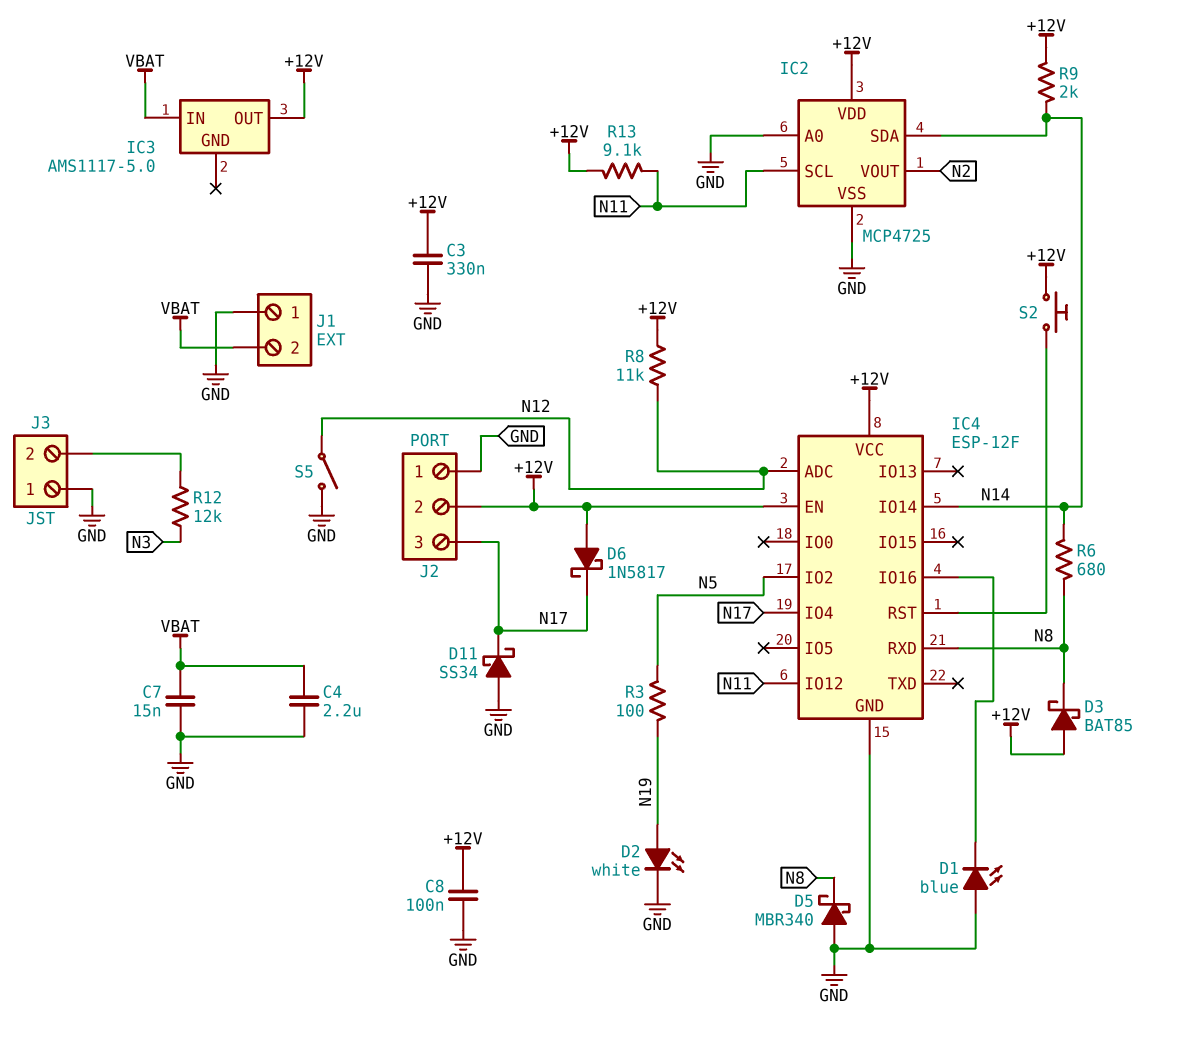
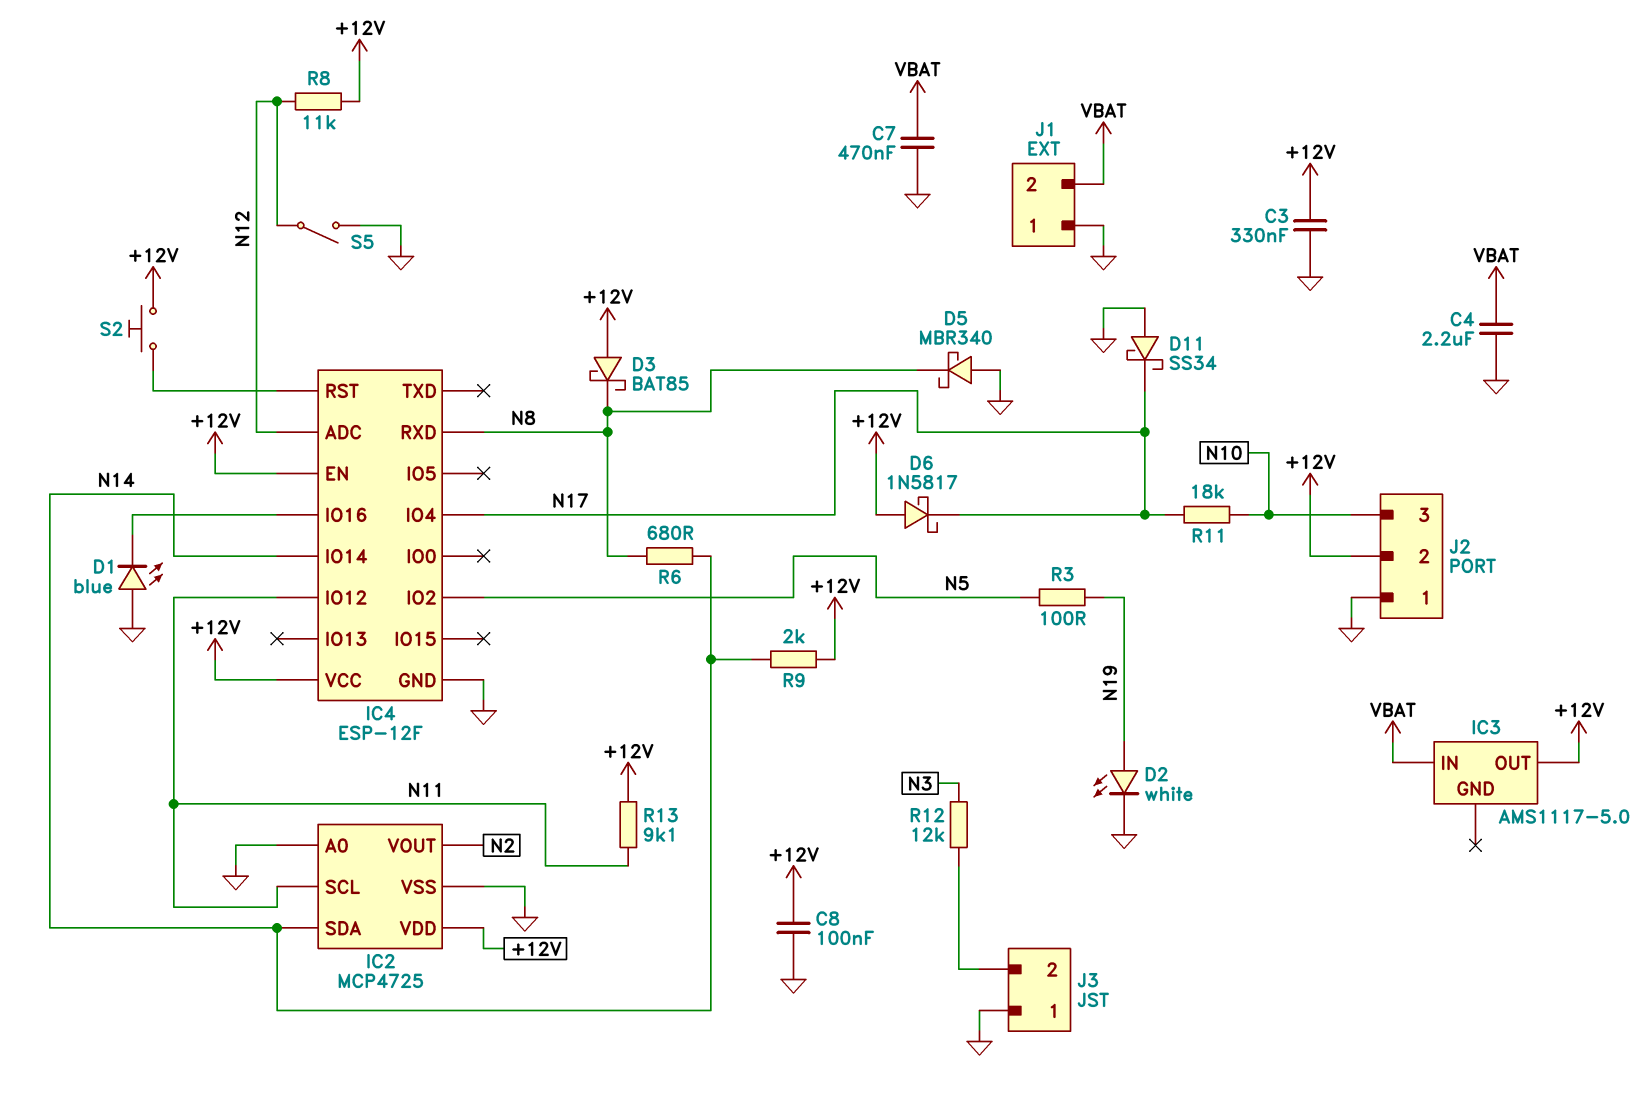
C7: 15nF (GND, VBAT) -> 470nF (GND, VBAT)
J2 pin 3: N17 -> N10
R11: none -> 18k (N10, N17)

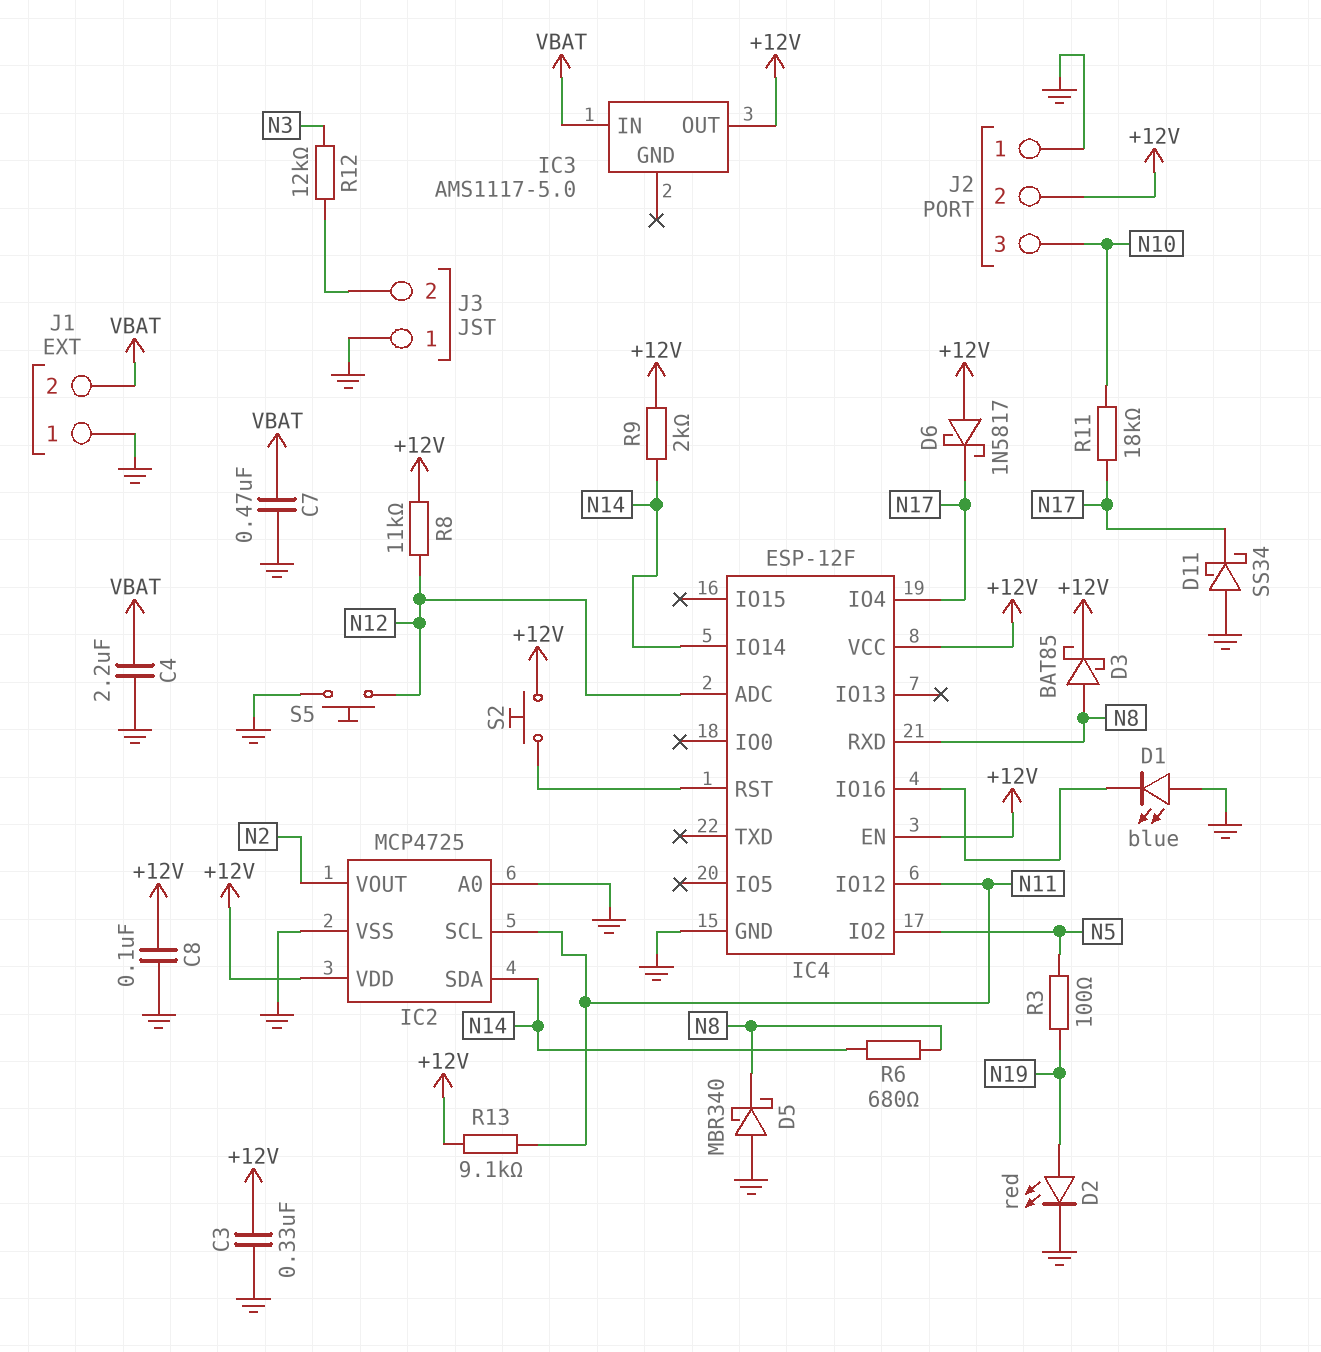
D2: LED white (A N19, K GND) -> LED red (A N19, K GND)
D3: schottky BAT85 (A +12V, K N8) -> schottky BAT85 (A N8, K +12V)
S5: switch (GND, N12) -> button (GND, N12)

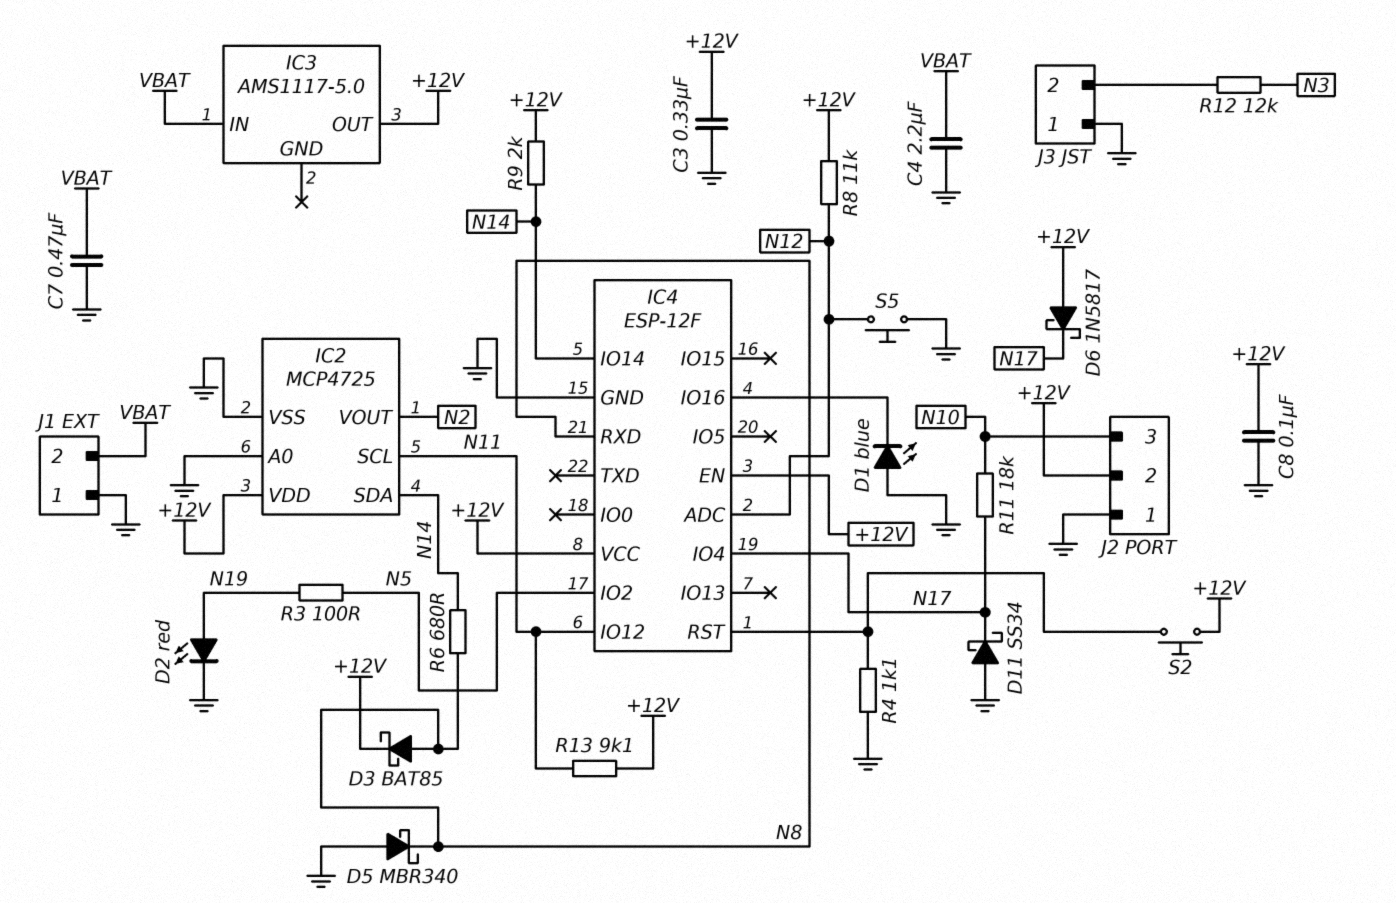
R4: none -> 1.1k (GND, IC4/RST)

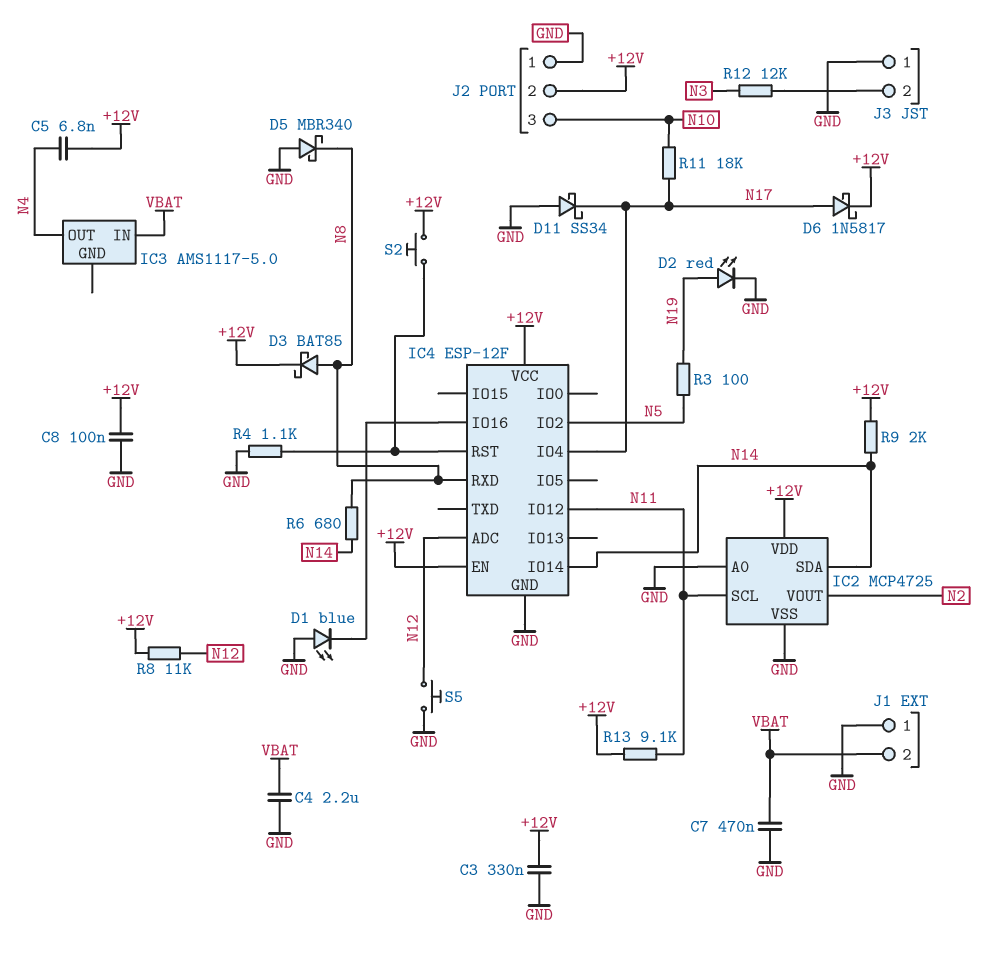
C5: none -> 6.8nF (+12V, N4)
D6: schottky 1N5817 (A +12V, K N17) -> schottky 1N5817 (A N17, K +12V)
IC3 pin OUT: +12V -> N4

